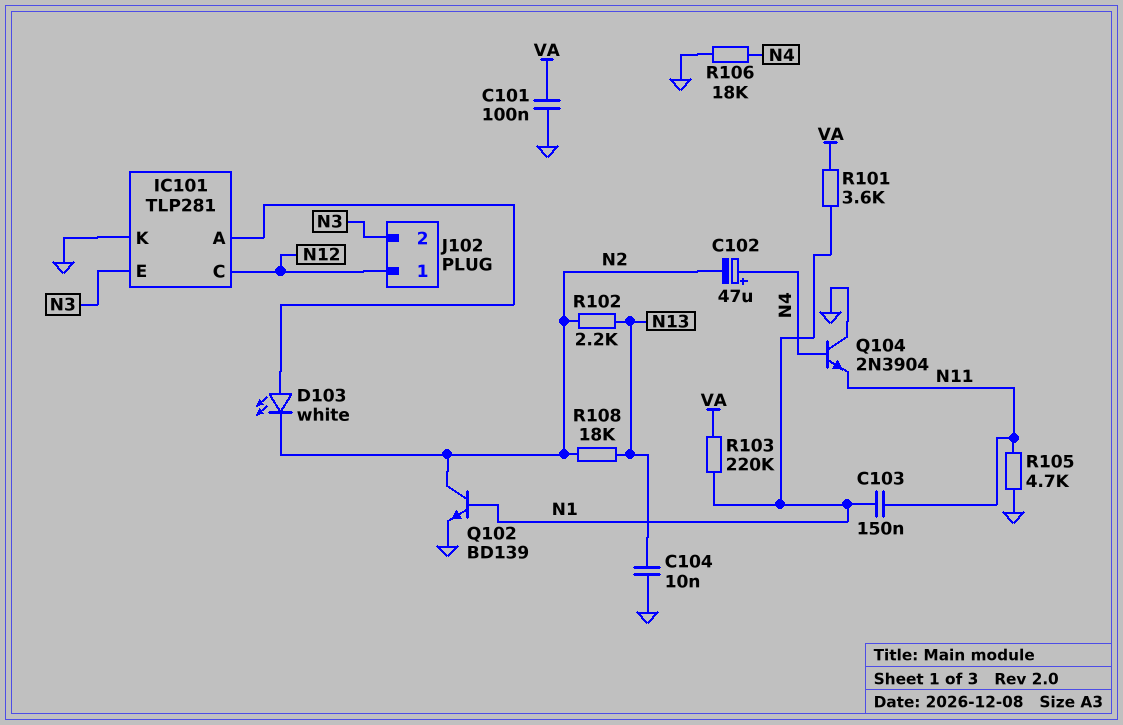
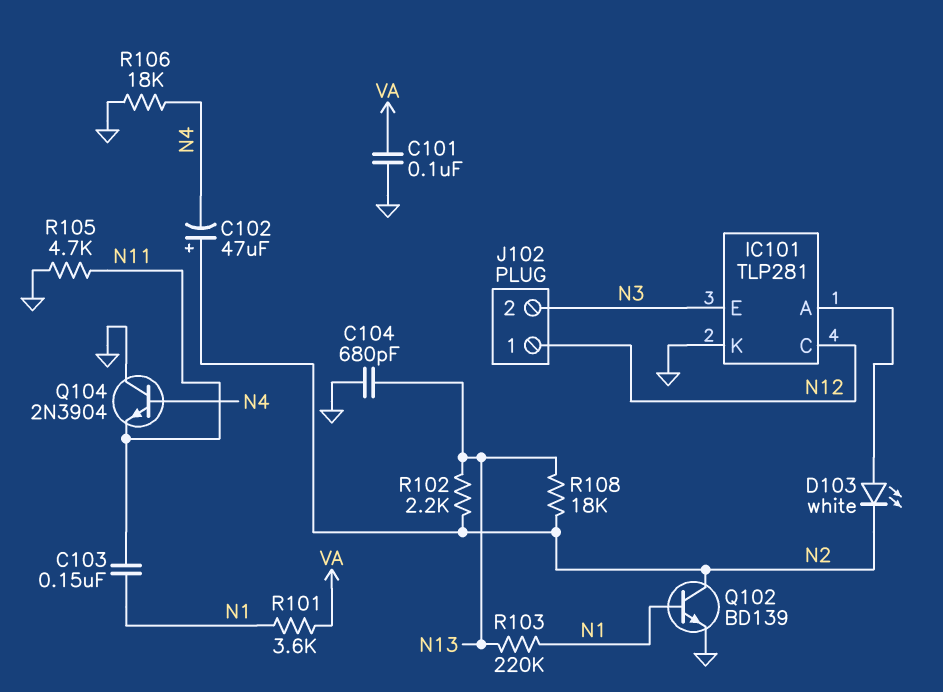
C102: 47uF (plus N4, minus N2) -> 47uF (plus N2, minus N4)
C104: 10nF (GND, N13) -> 680pF (GND, N13)
R103: 220k (N1, VA) -> 220k (N1, N13)

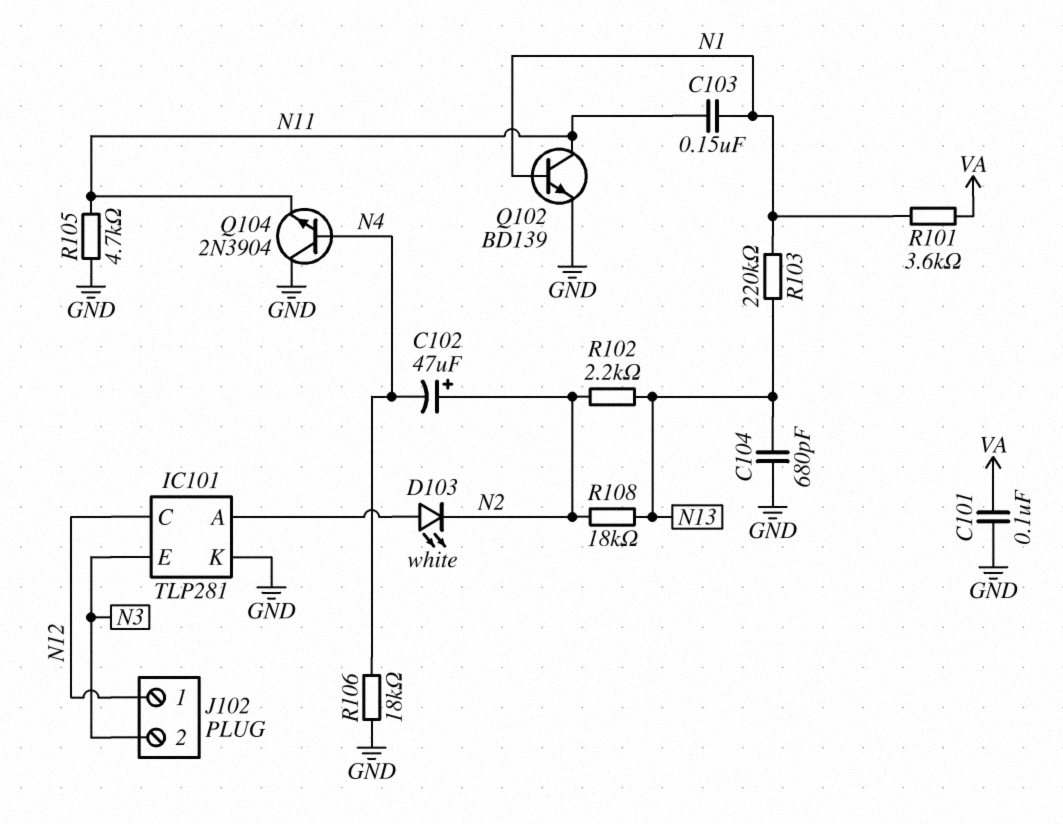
Q102: NPN BD139 (B N1, C N2, E GND) -> NPN BD139 (B N1, C N11, E GND)

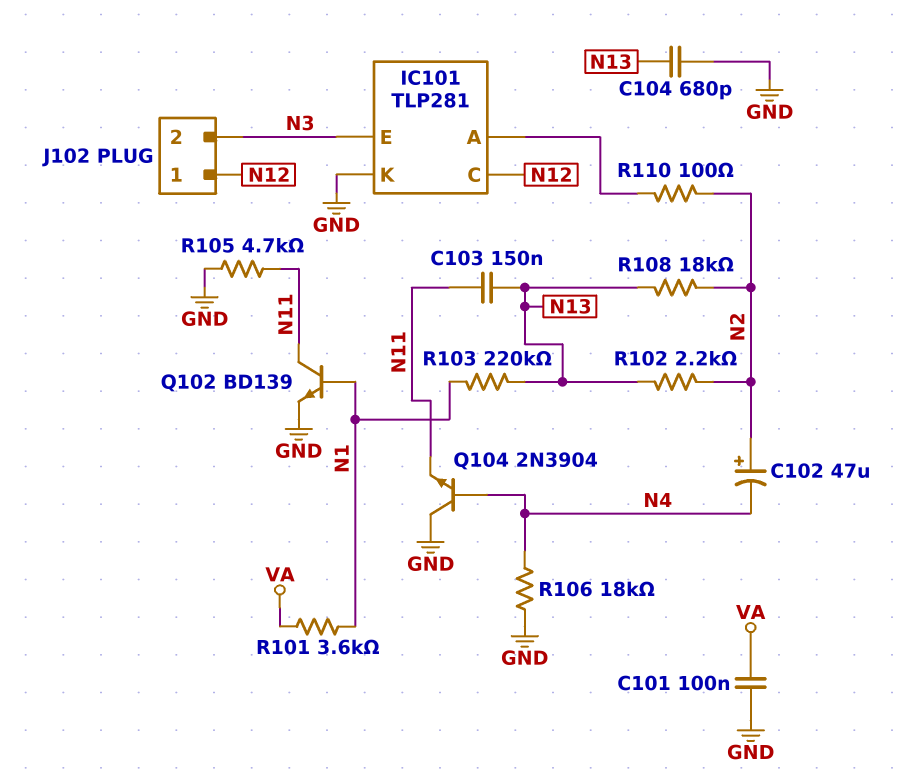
C103: 150nF (N1, N11) -> 150nF (N11, N13)
D103: LED white (A IC101/A, K N2) -> none
R110: none -> 100 (IC101/A, N2)

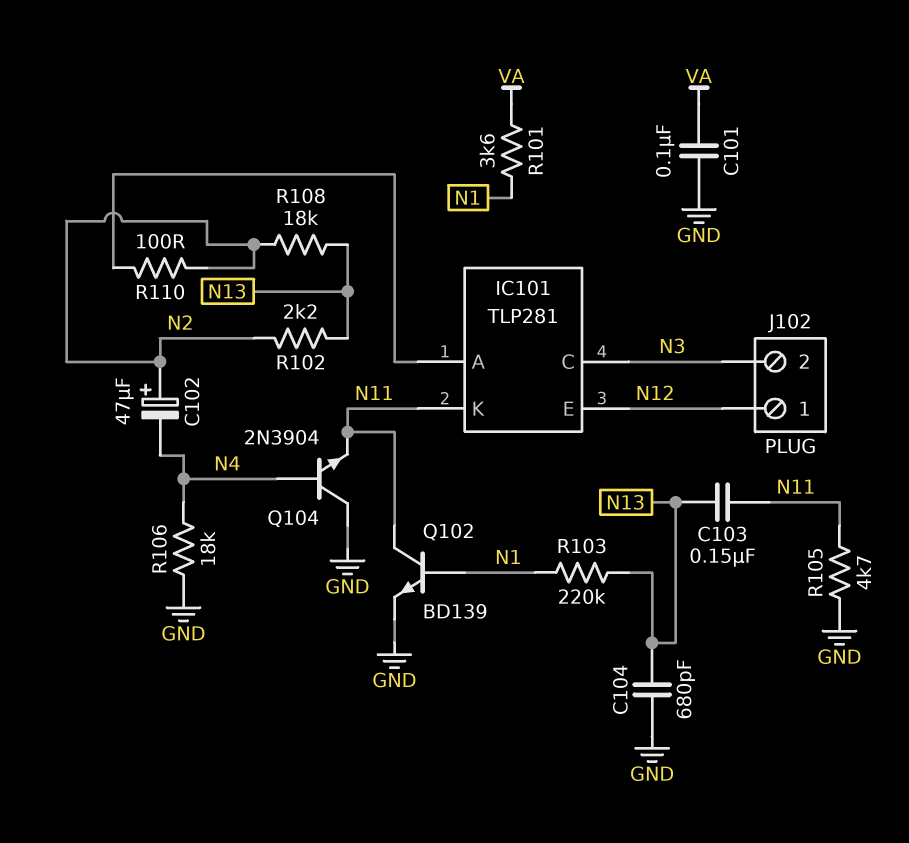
IC101 pin C: N12 -> N3
IC101 pin E: N3 -> N12
IC101 pin K: GND -> N11

